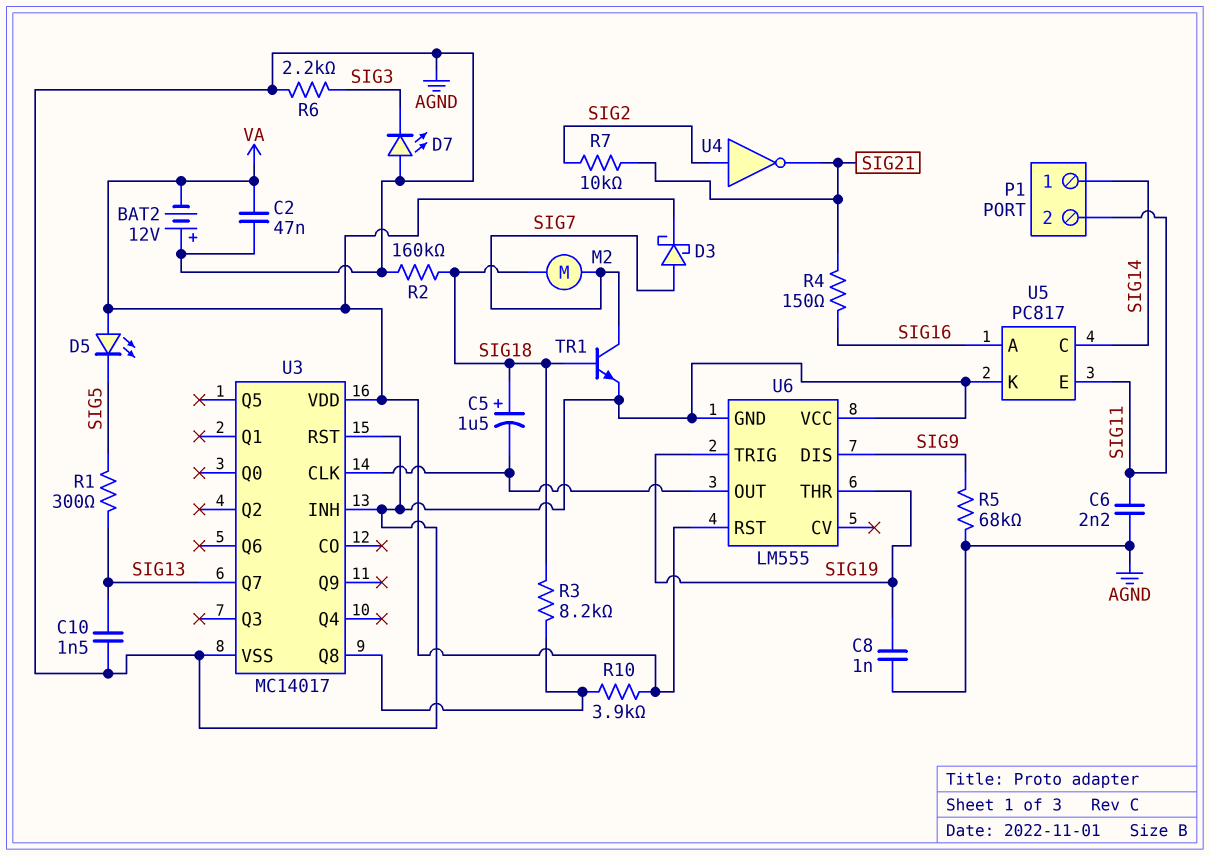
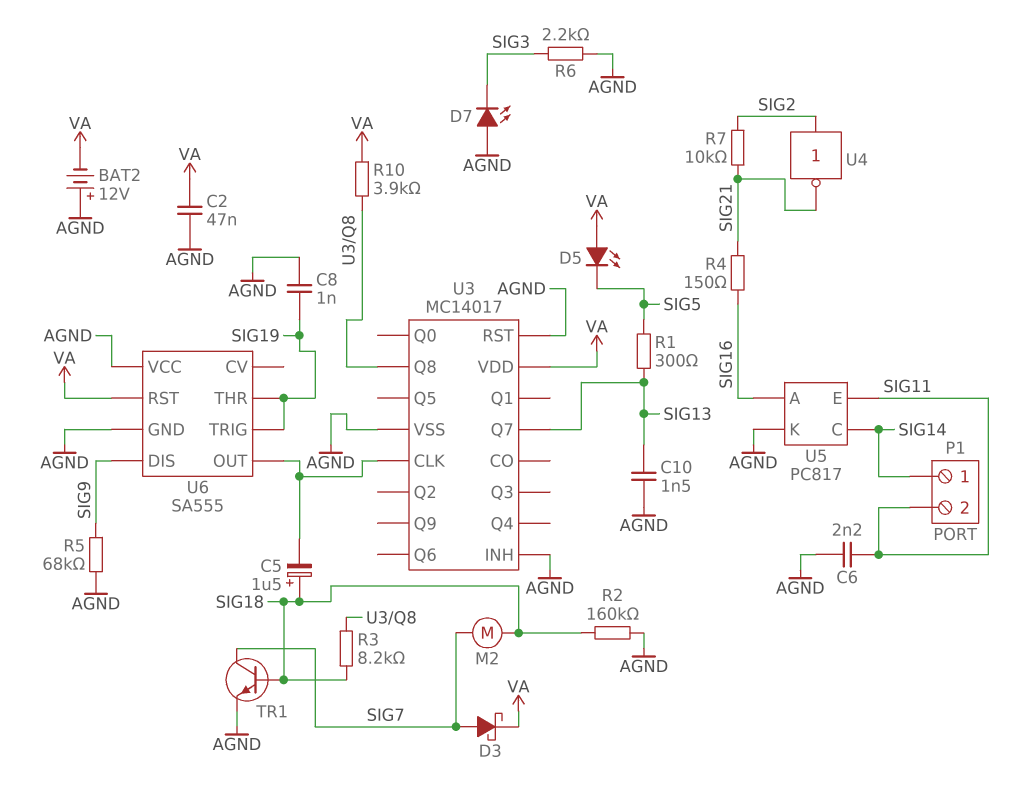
U6: LM555 -> SA555

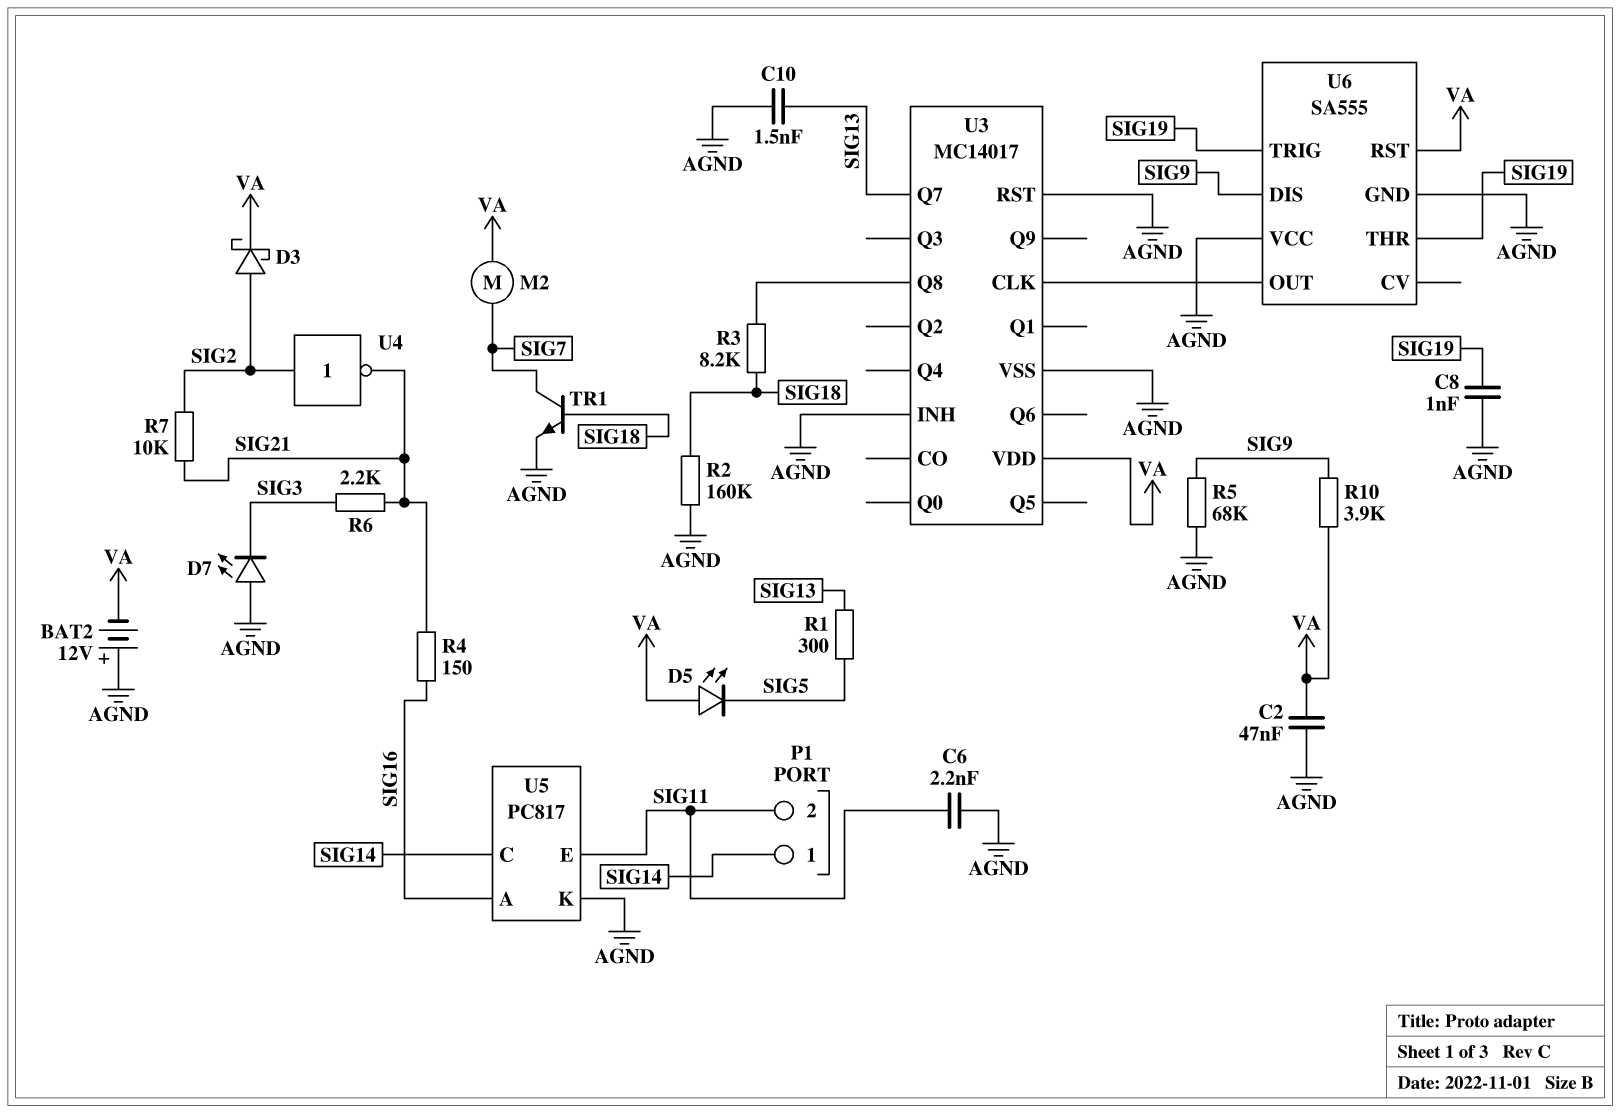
C5: 1.5uF (plus SIG18, minus U3/CLK) -> none
D3: schottky (A SIG7, K VA) -> schottky (A SIG2, K VA)
M2: motor (SIG7, SIG18) -> motor (SIG7, VA)
R6: 2.2k (AGND, SIG3) -> 2.2k (SIG3, SIG21)
R10: 3.9k (U3/Q8, VA) -> 3.9k (SIG9, VA)

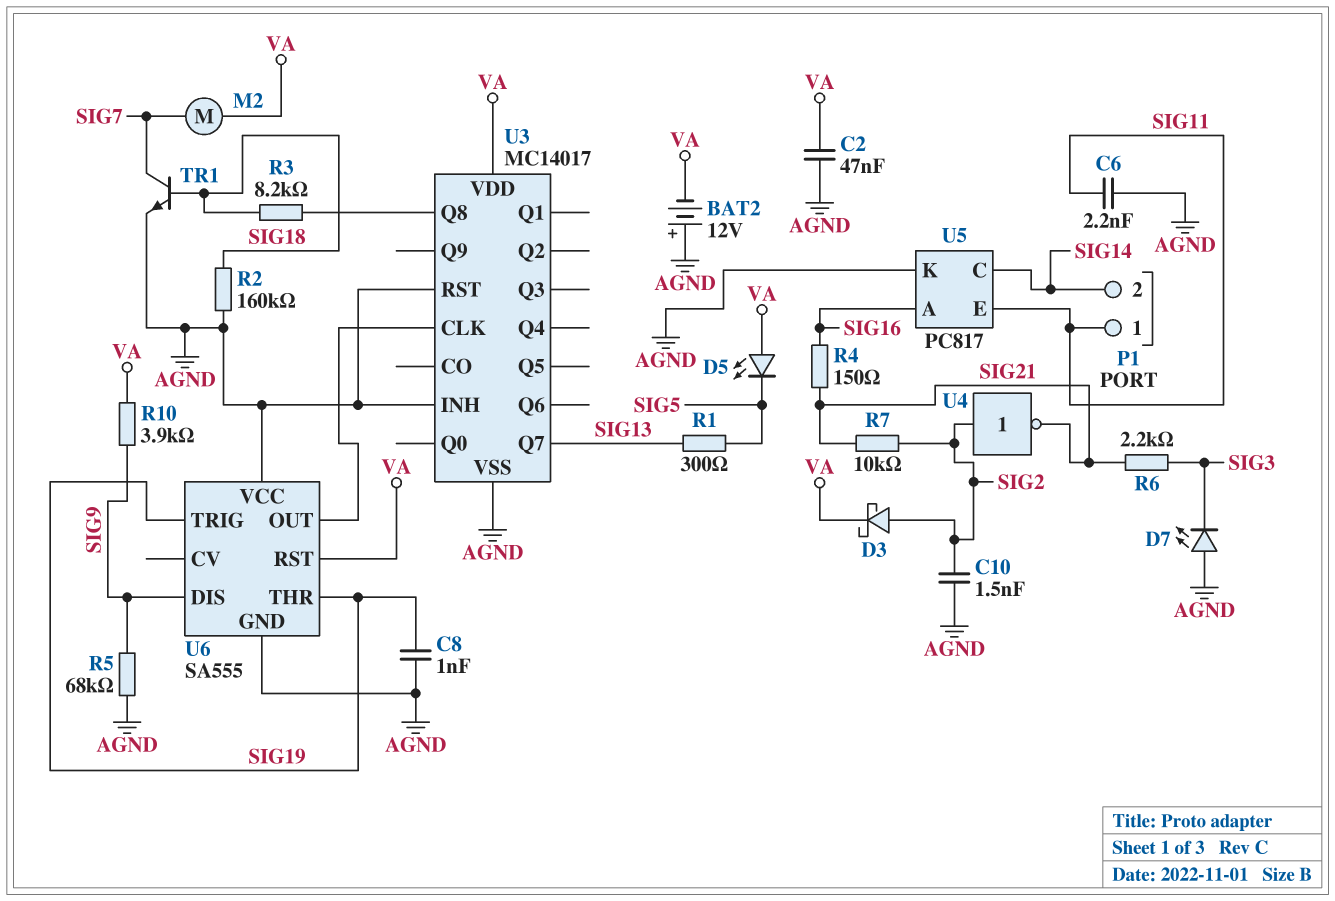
C10: 1.5nF (AGND, SIG13) -> 1.5nF (AGND, SIG2)
P1 pin 1: SIG14 -> SIG11
P1 pin 2: SIG11 -> SIG14

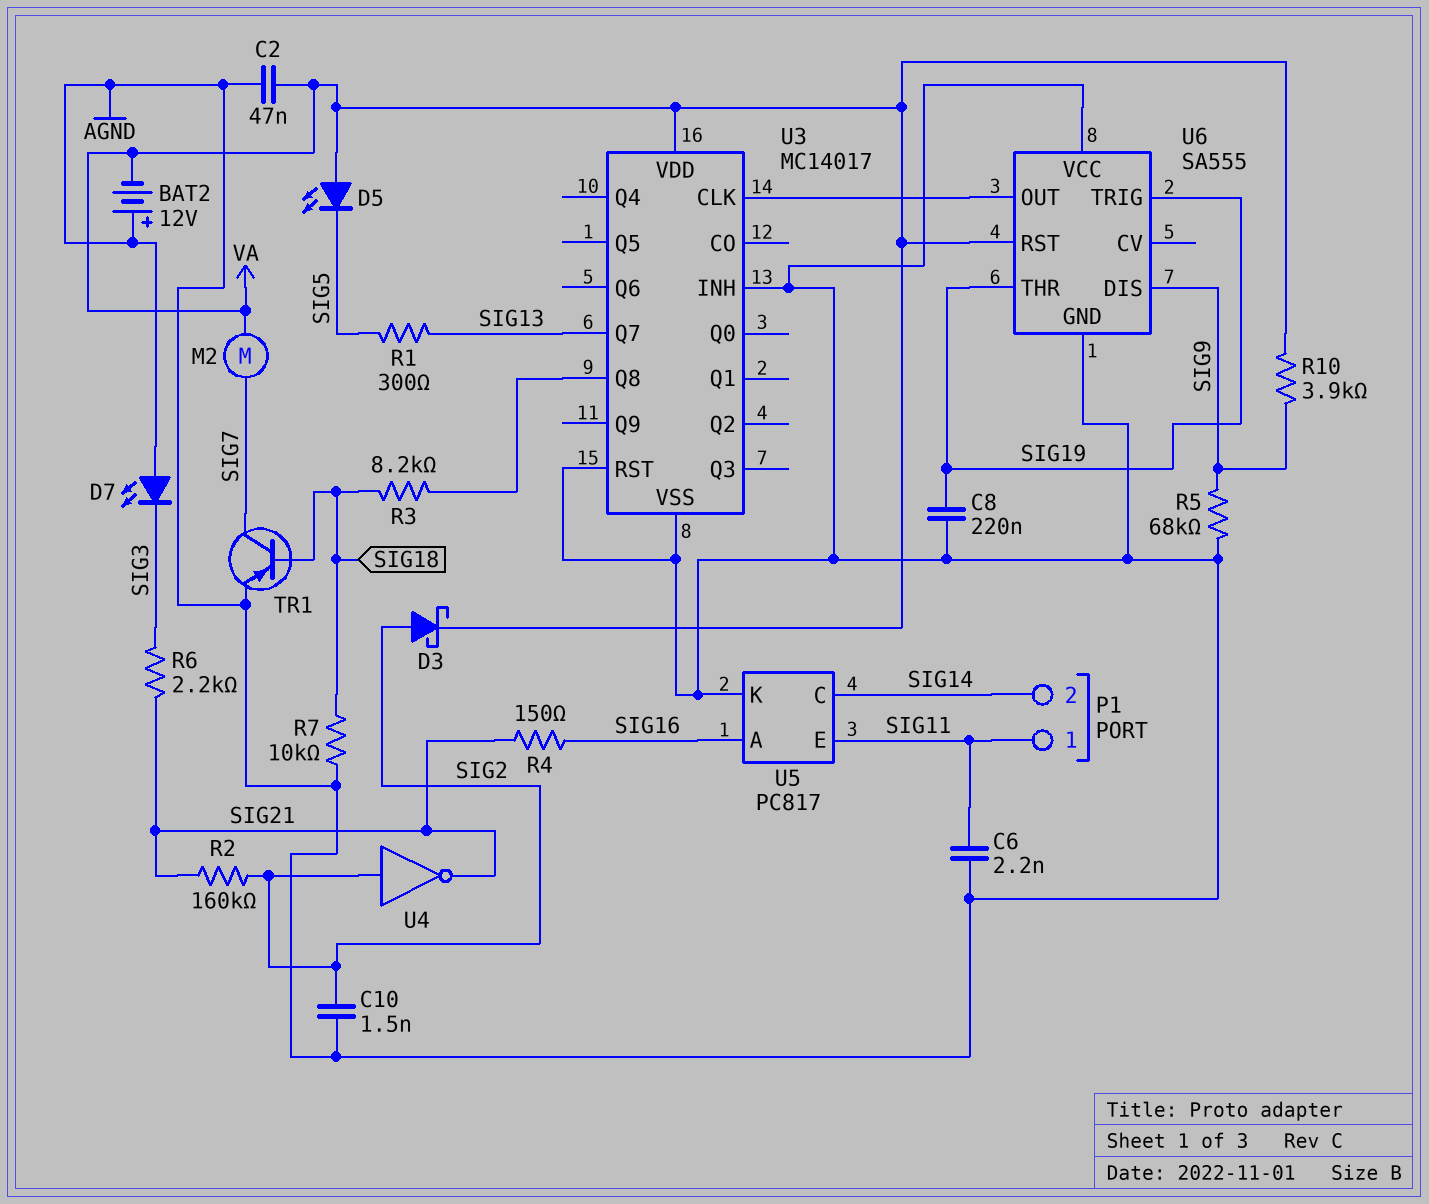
C8: 1nF (AGND, SIG19) -> 220nF (AGND, SIG19)
R2: 160k (AGND, SIG18) -> 160k (SIG2, SIG21)
R7: 10k (SIG2, SIG21) -> 10k (AGND, SIG18)
TR1: NPN (B SIG18, C SIG7, E AGND) -> PNP (B SIG18, C SIG7, E AGND)

